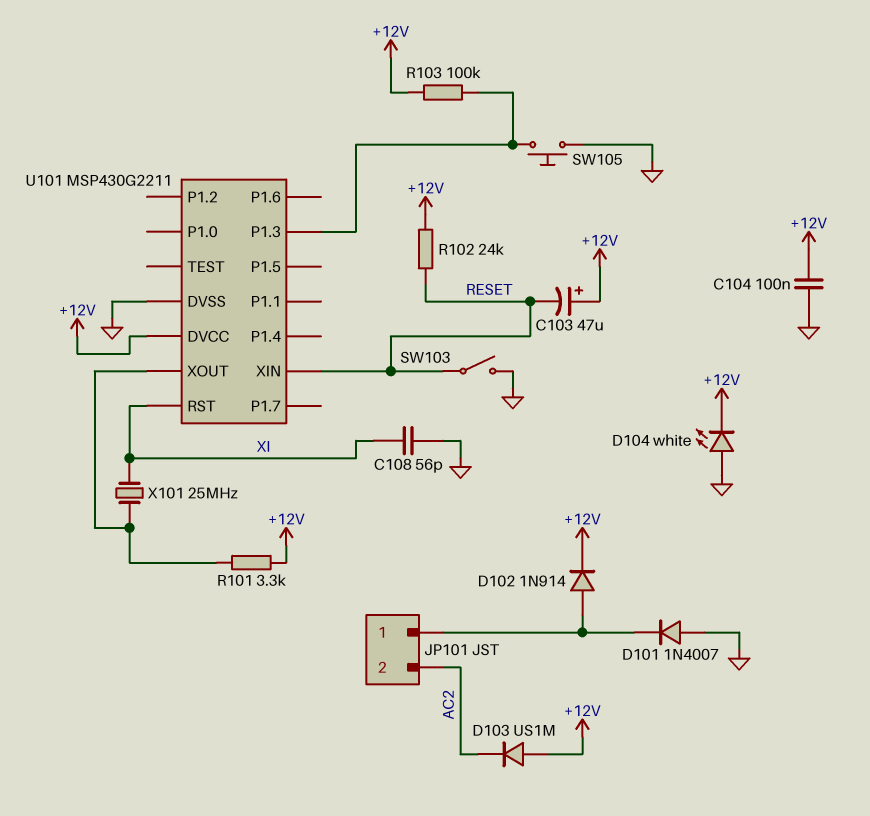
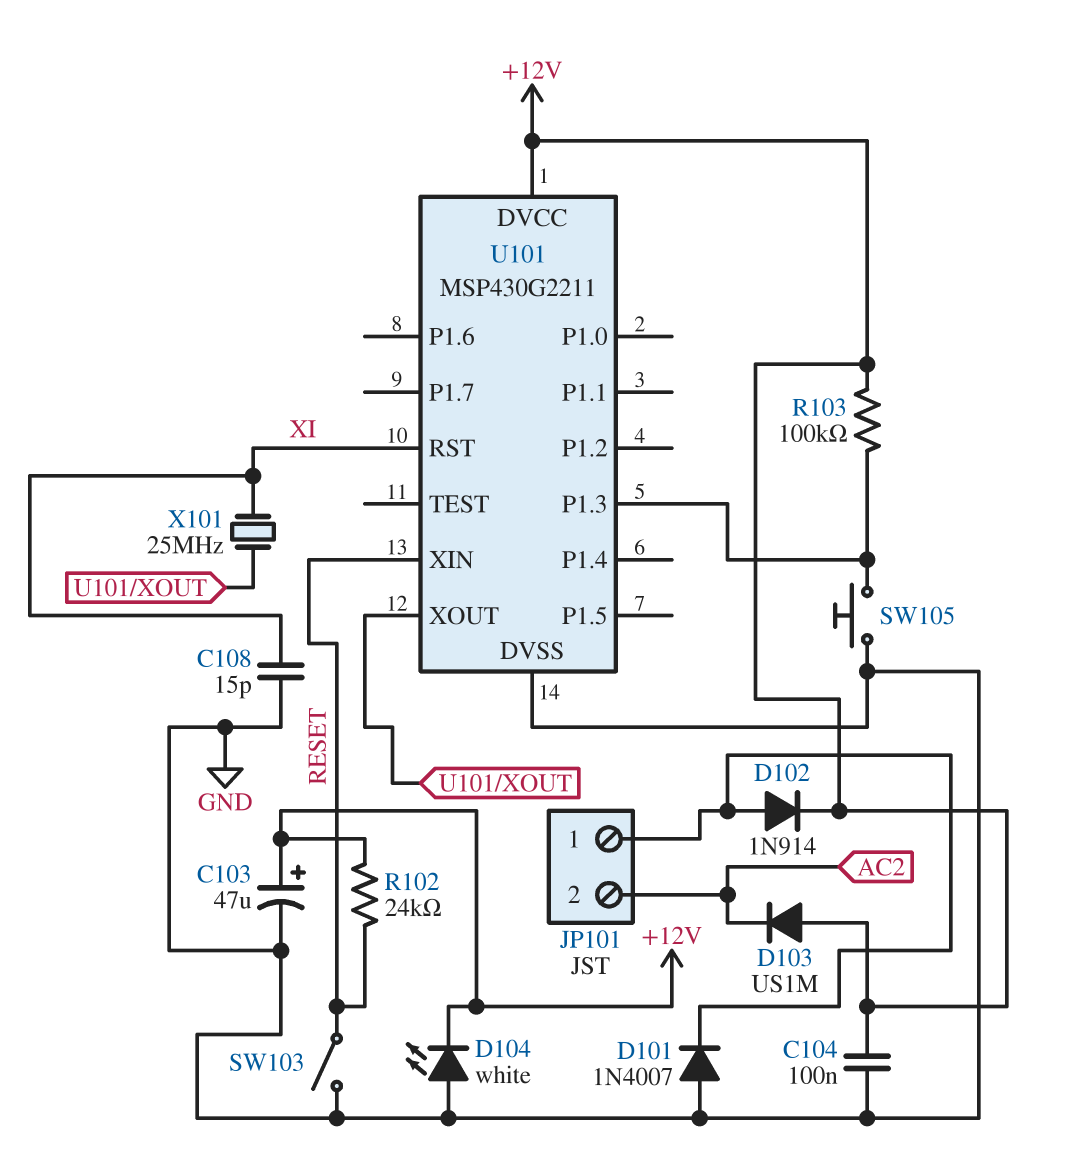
C103: 47uF (plus +12V, minus RESET) -> 47uF (plus +12V, minus GND)
C108: 56pF (GND, XI) -> 15pF (GND, XI)
R101: 3.3k (+12V, U101/XOUT) -> none

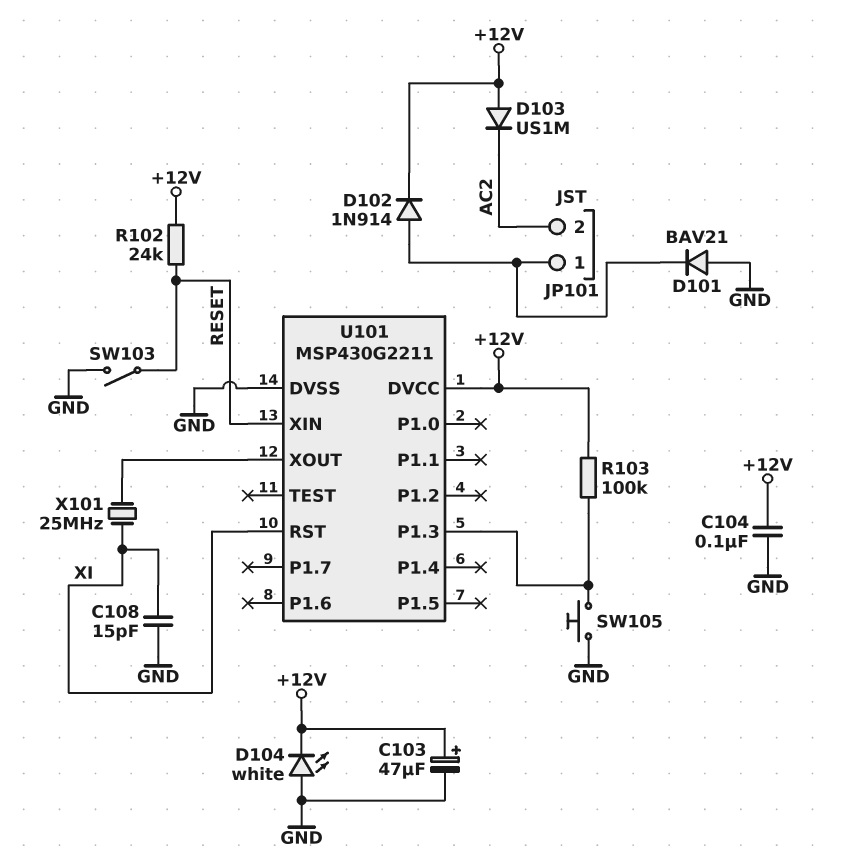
D101: diode 1N4007 (A GND, K JP101/1) -> diode BAV21 (A GND, K JP101/1)

